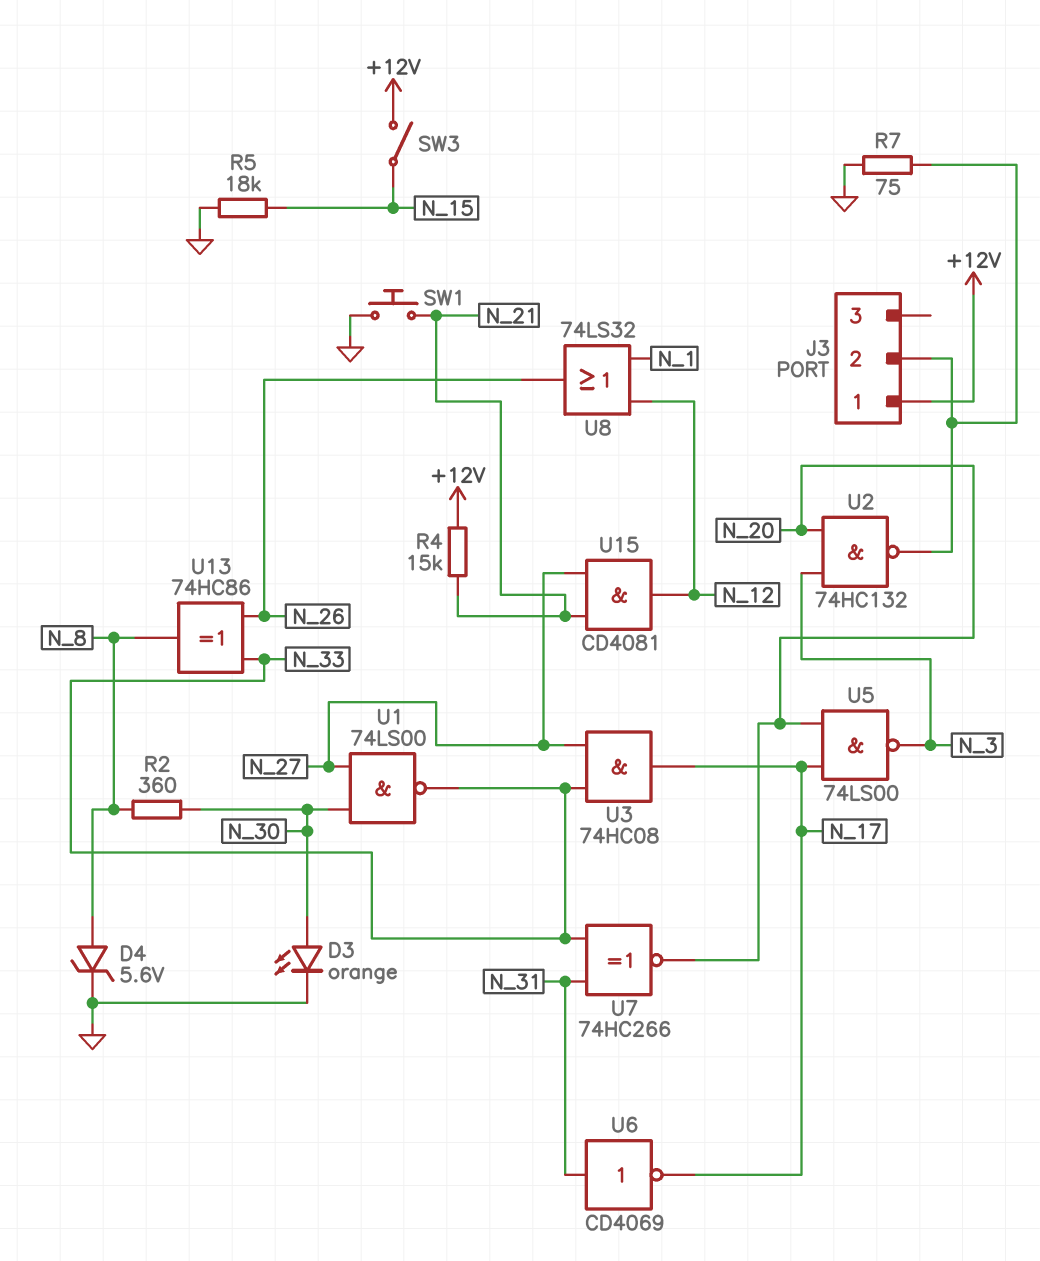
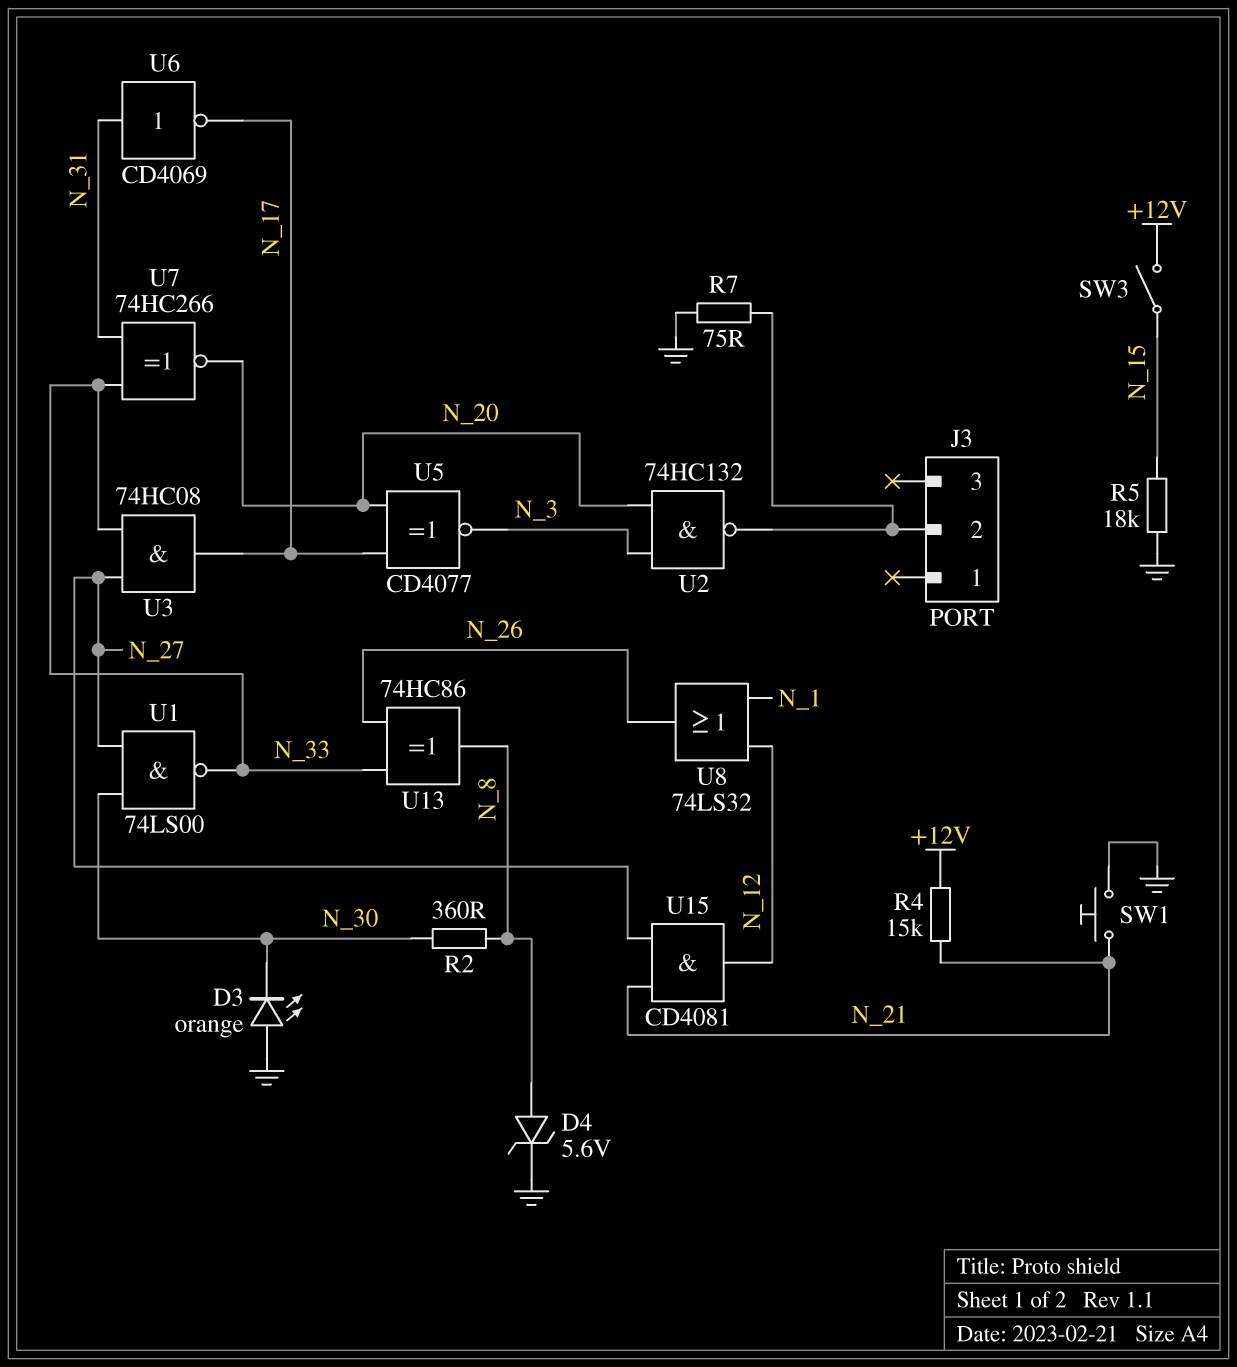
D3: LED orange (A N_30, K GND) -> LED orange (A GND, K N_30)
J3 pin 1: +12V -> none
U5: NAND 74LS00 (in N_17, in N_20, out N_3) -> XNOR CD4077 (in N_17, in N_20, out N_3)

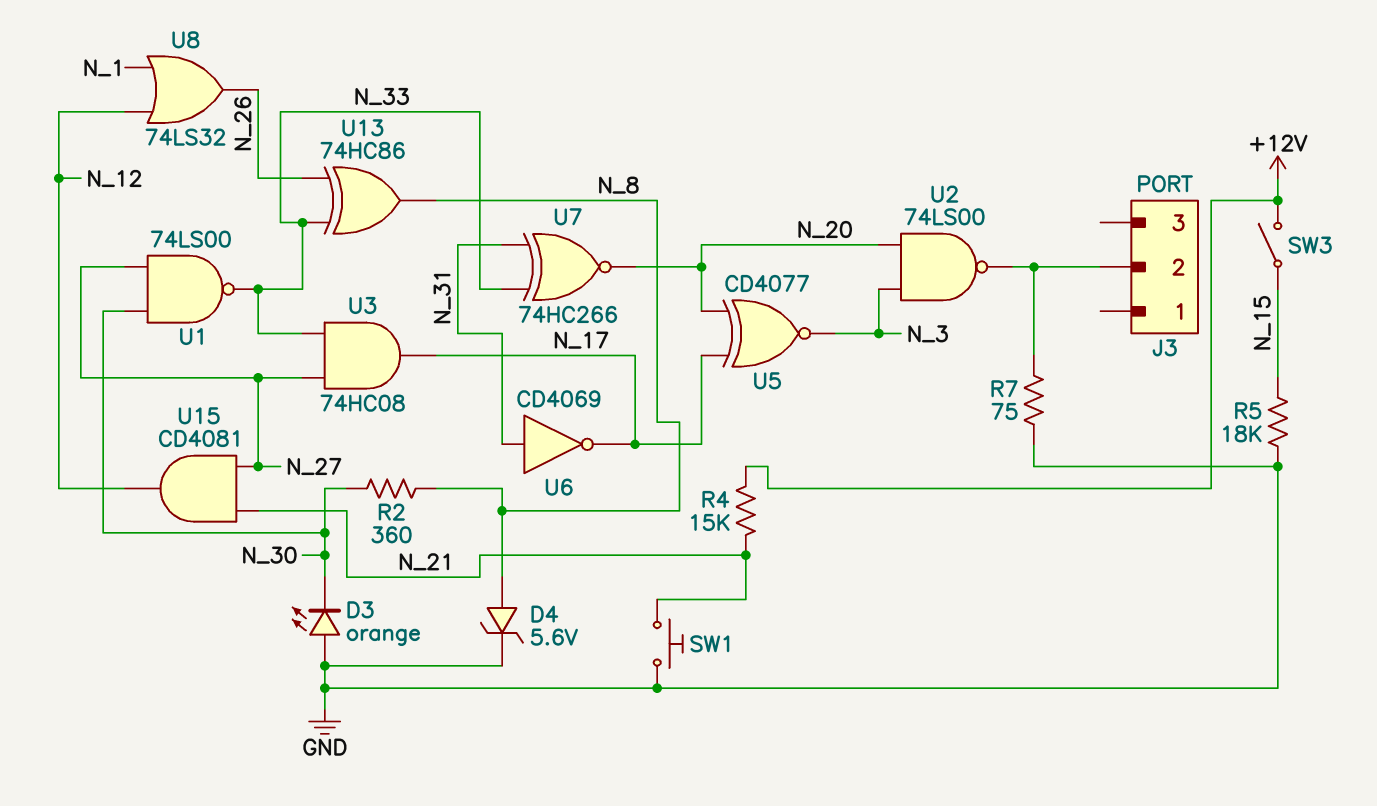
U2: NAND 74HC132 (in N_3, in N_20, out J3/2) -> NAND 74LS00 (in N_3, in N_20, out J3/2)

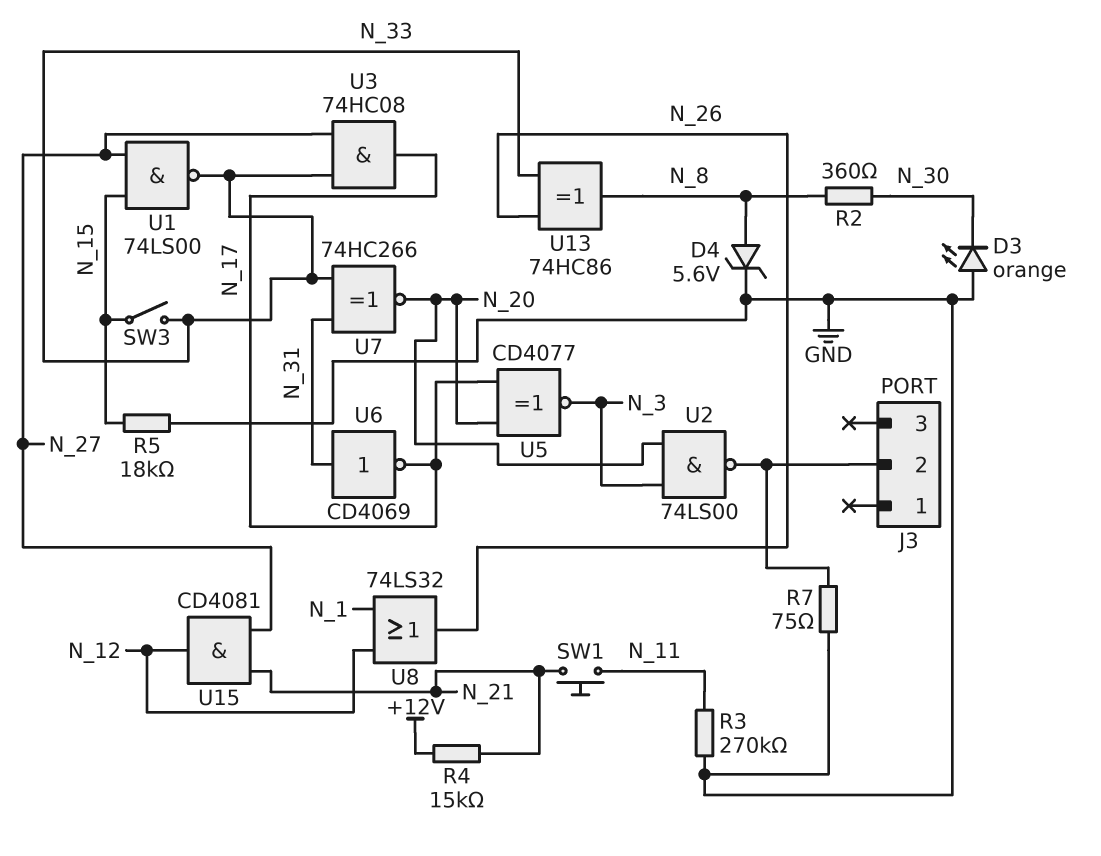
R3: none -> 270k (GND, N_11)
SW1: button (GND, N_21) -> button (N_11, N_21)
SW3: switch (+12V, N_15) -> switch (N_15, N_33)
U1: NAND 74LS00 (in N_27, in N_30, out N_33) -> NAND 74LS00 (in N_15, in N_27, out N_33)

